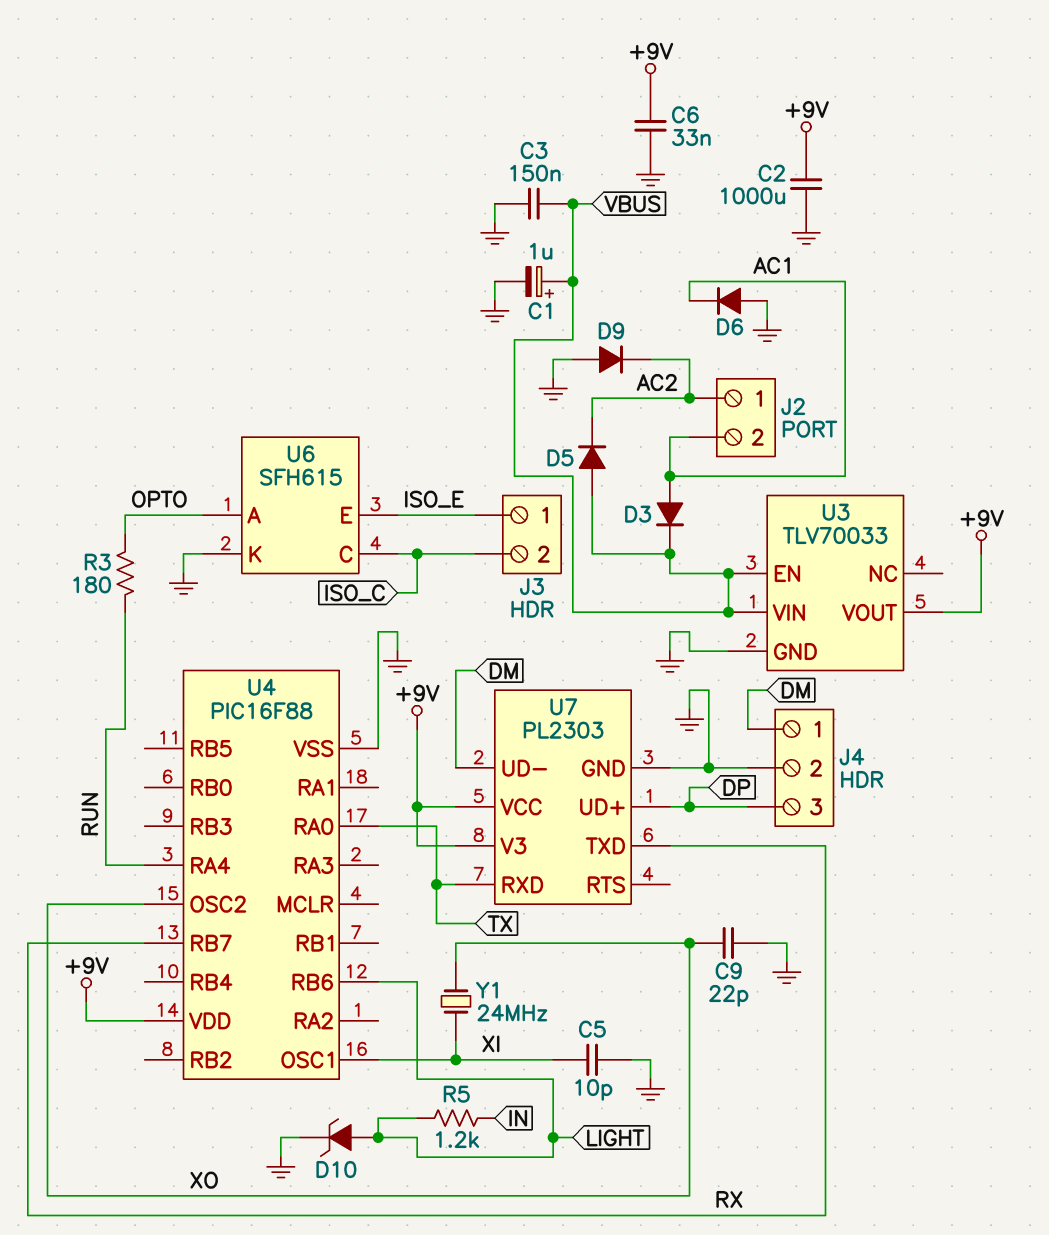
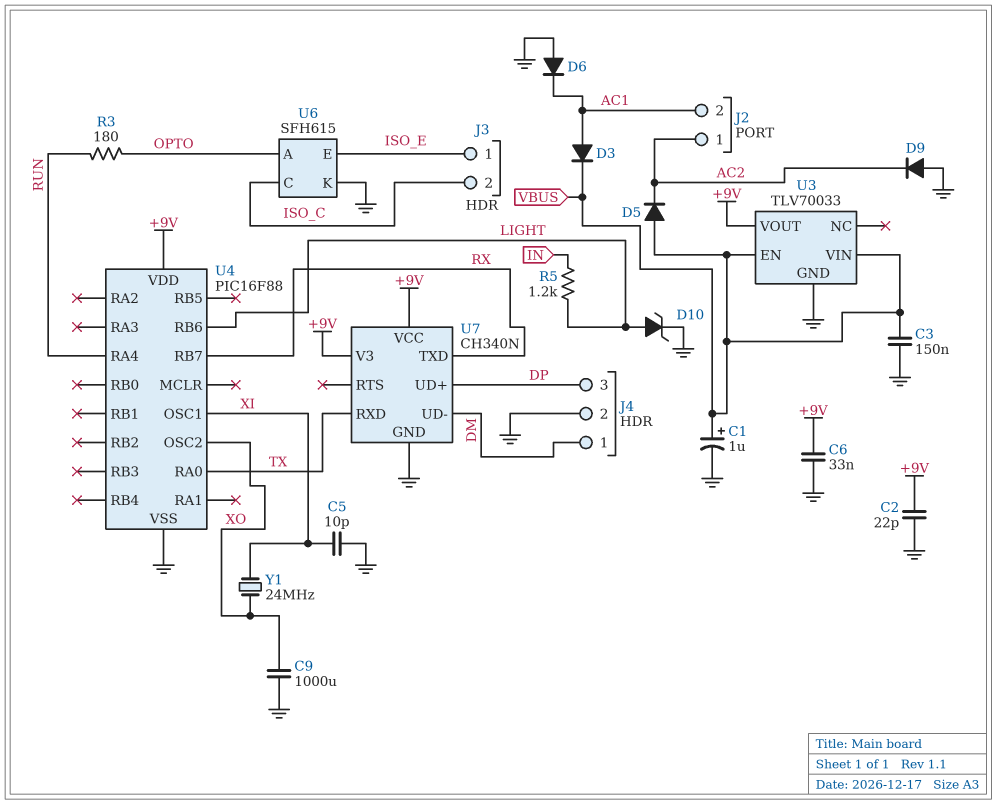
C2: 1000uF (+9V, GND) -> 22pF (+9V, GND)
C9: 22pF (GND, XO) -> 1000uF (GND, XO)
U7: PL2303 -> CH340N

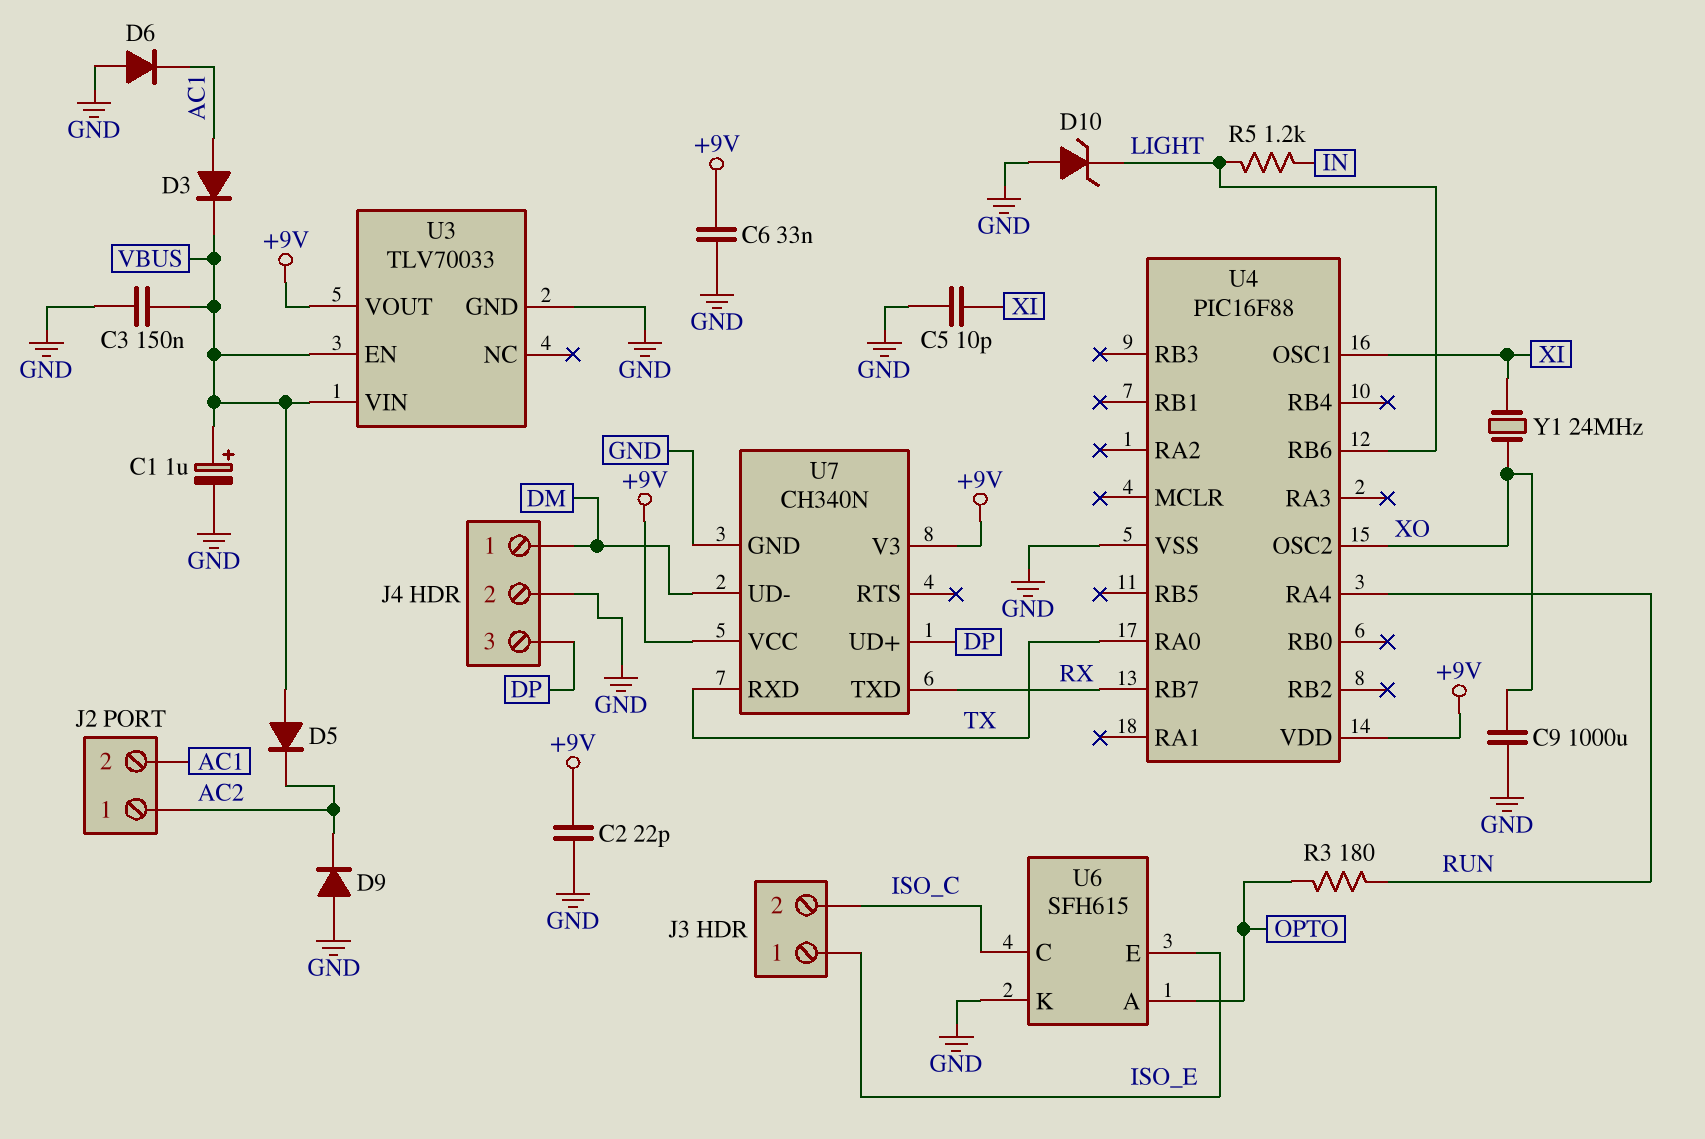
D10: zener (A LIGHT, K GND) -> zener (A GND, K LIGHT)

